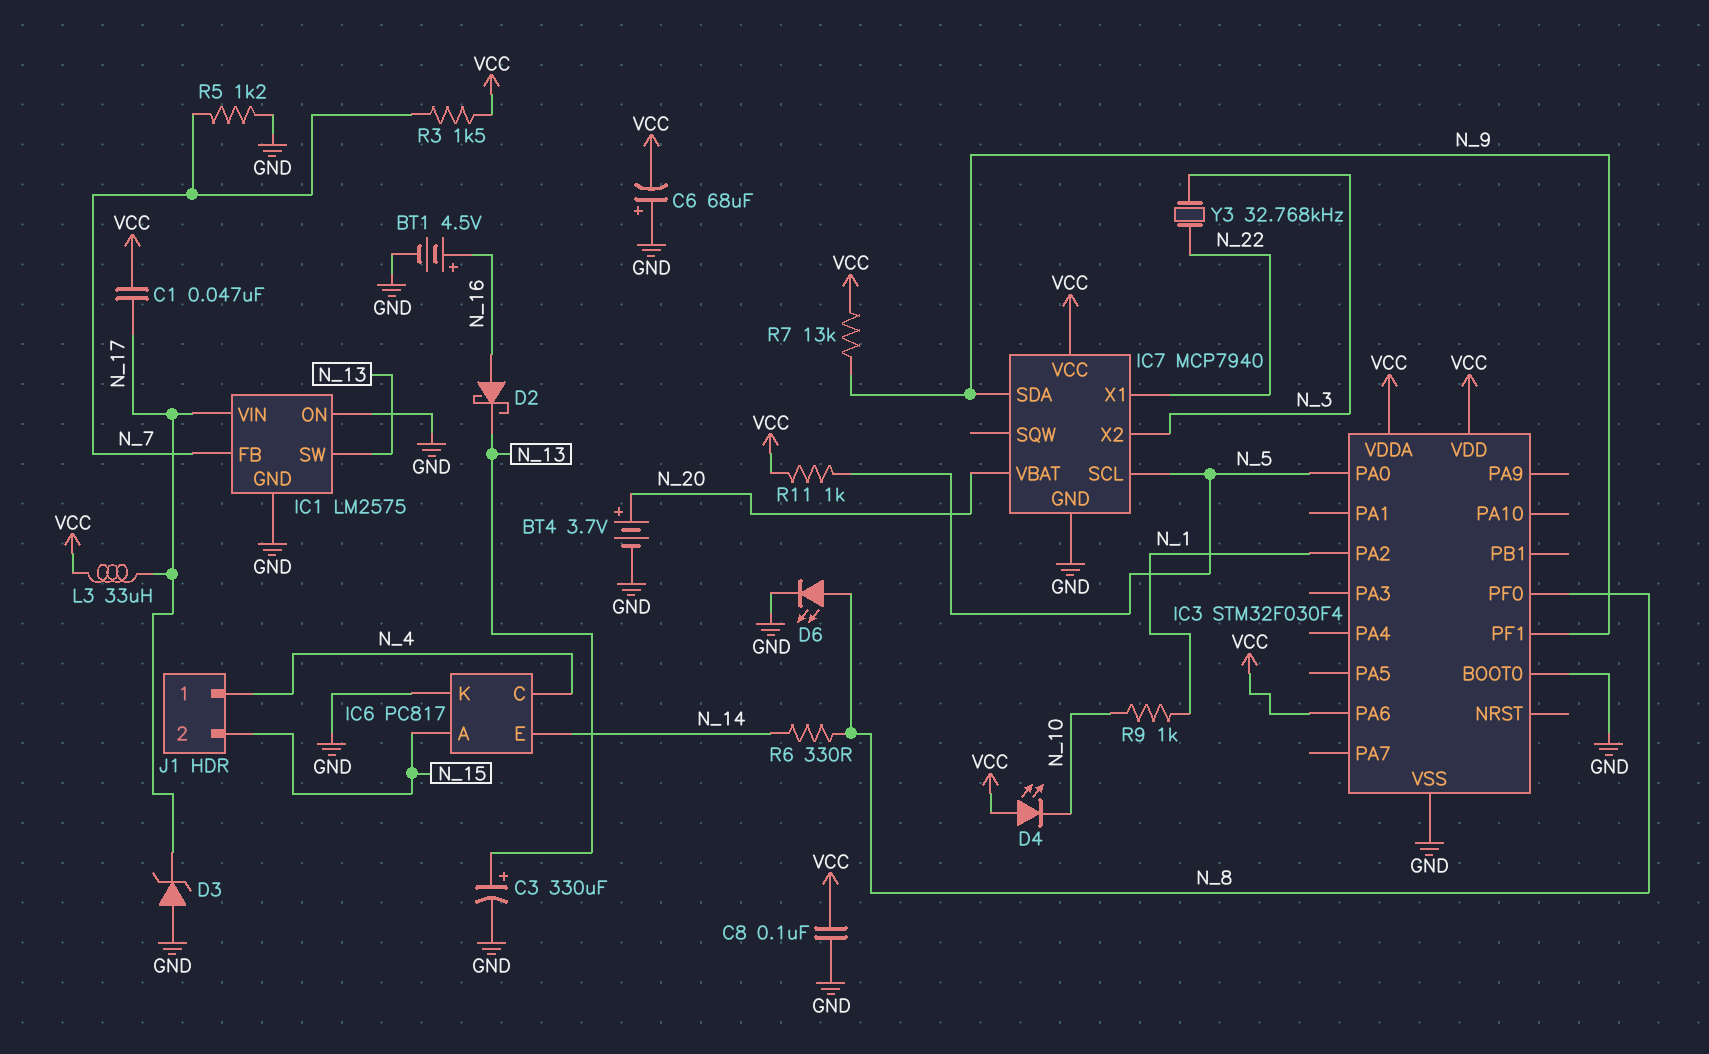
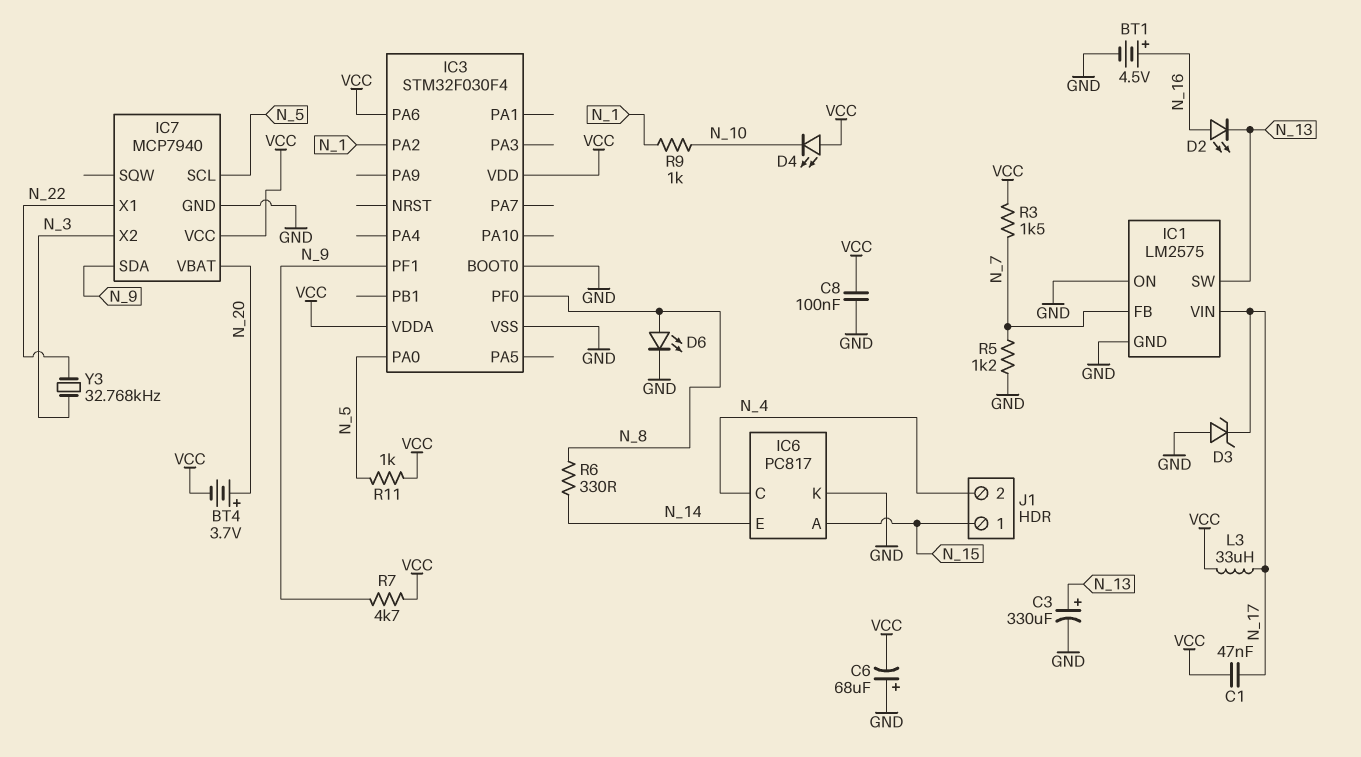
BT4: 3.7V (plus N_20, minus GND) -> 3.7V (plus N_20, minus VCC)
D2: schottky (A N_16, K N_13) -> LED (A N_16, K N_13)
J1 pin 1: N_4 -> N_15
J1 pin 2: N_15 -> N_4
R7: 13k (N_9, VCC) -> 4.7k (N_9, VCC)

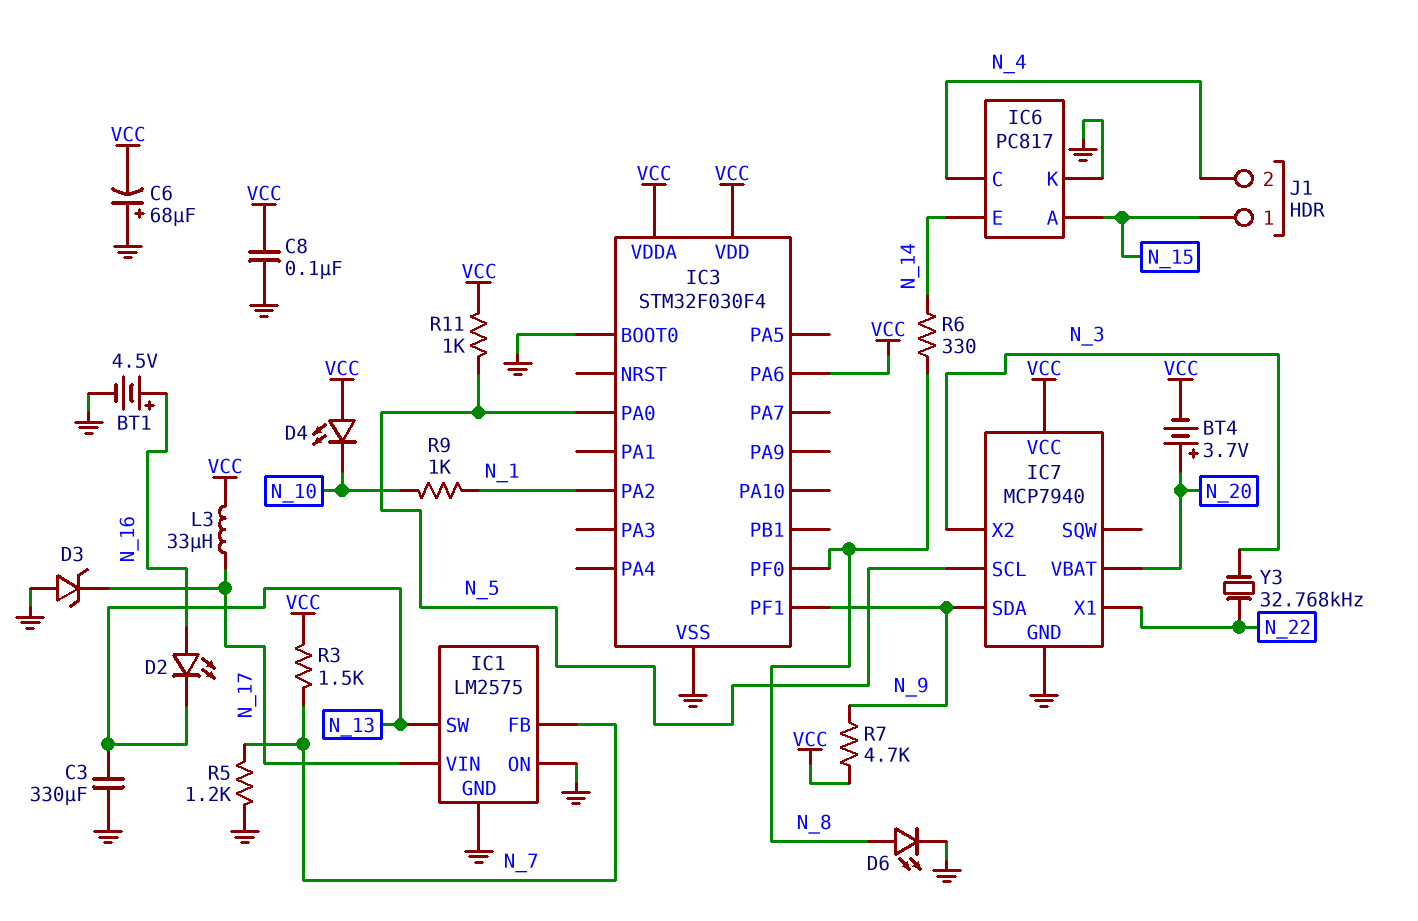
C1: 47nF (N_17, VCC) -> none
C3: 330uF (plus N_13, minus GND) -> 330uF (GND, N_13)

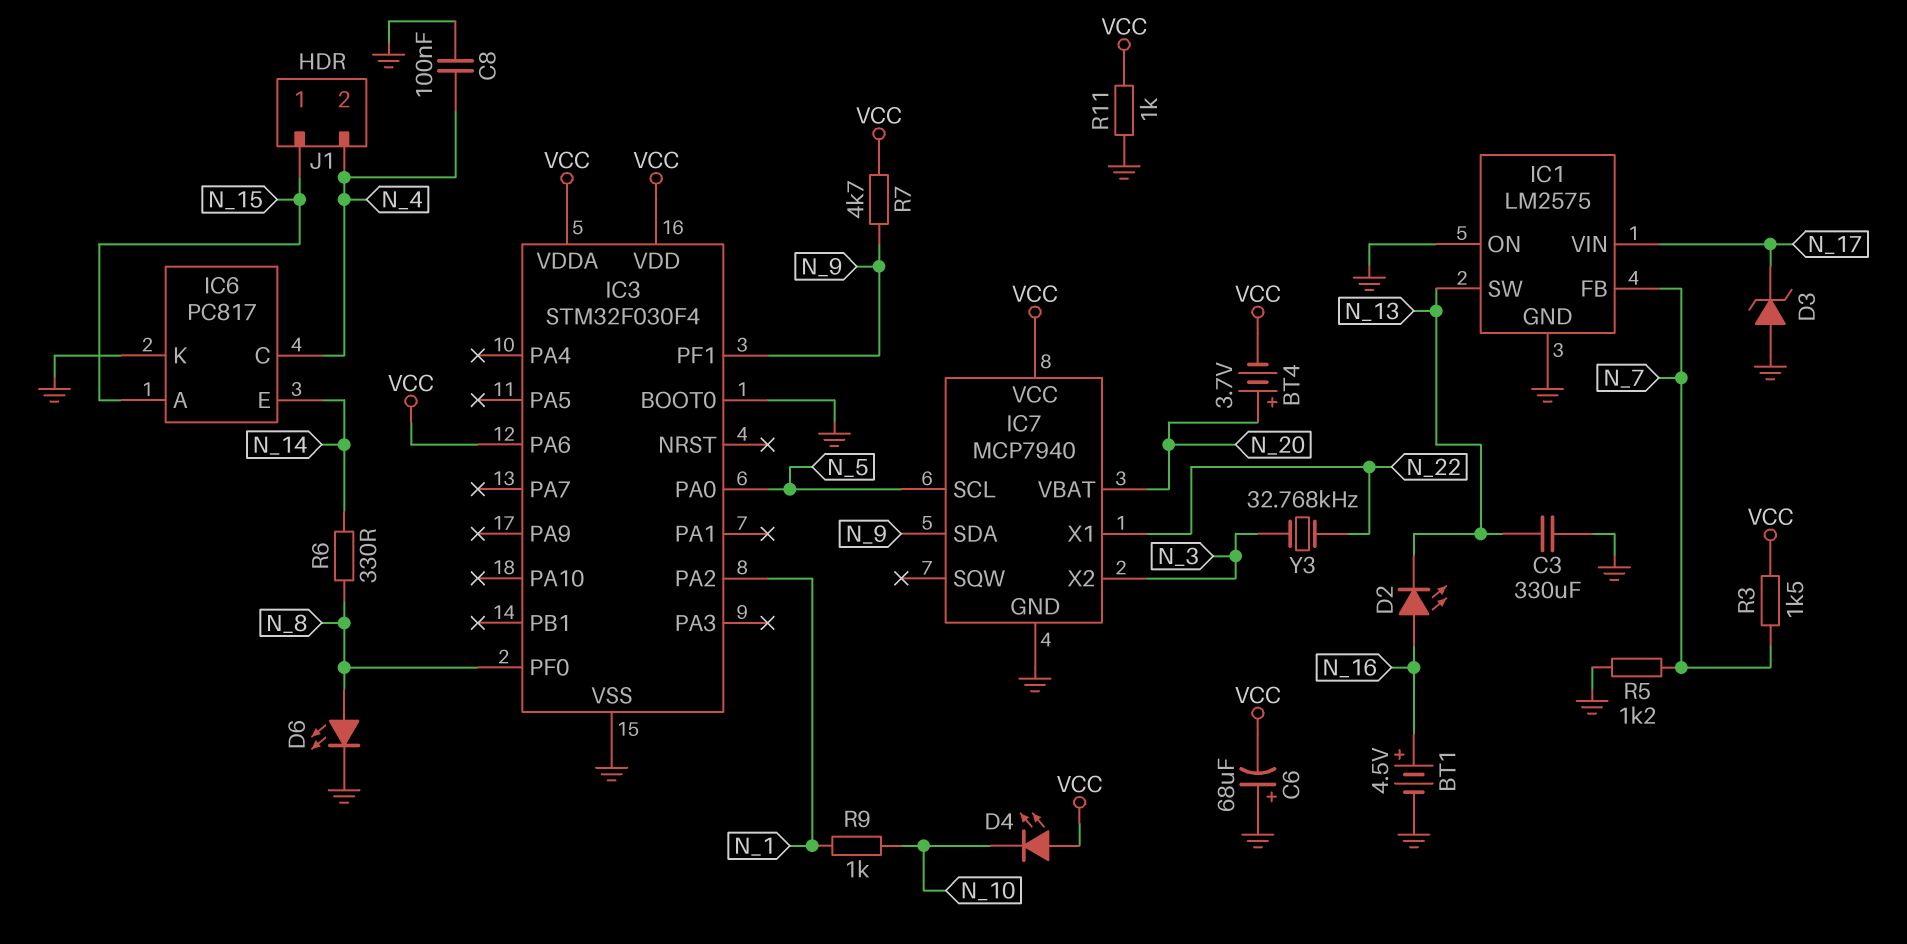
C8: 100nF (GND, VCC) -> 100nF (GND, N_4)
L3: 33uH (N_17, VCC) -> none
R11: 1k (N_5, VCC) -> 1k (GND, VCC)

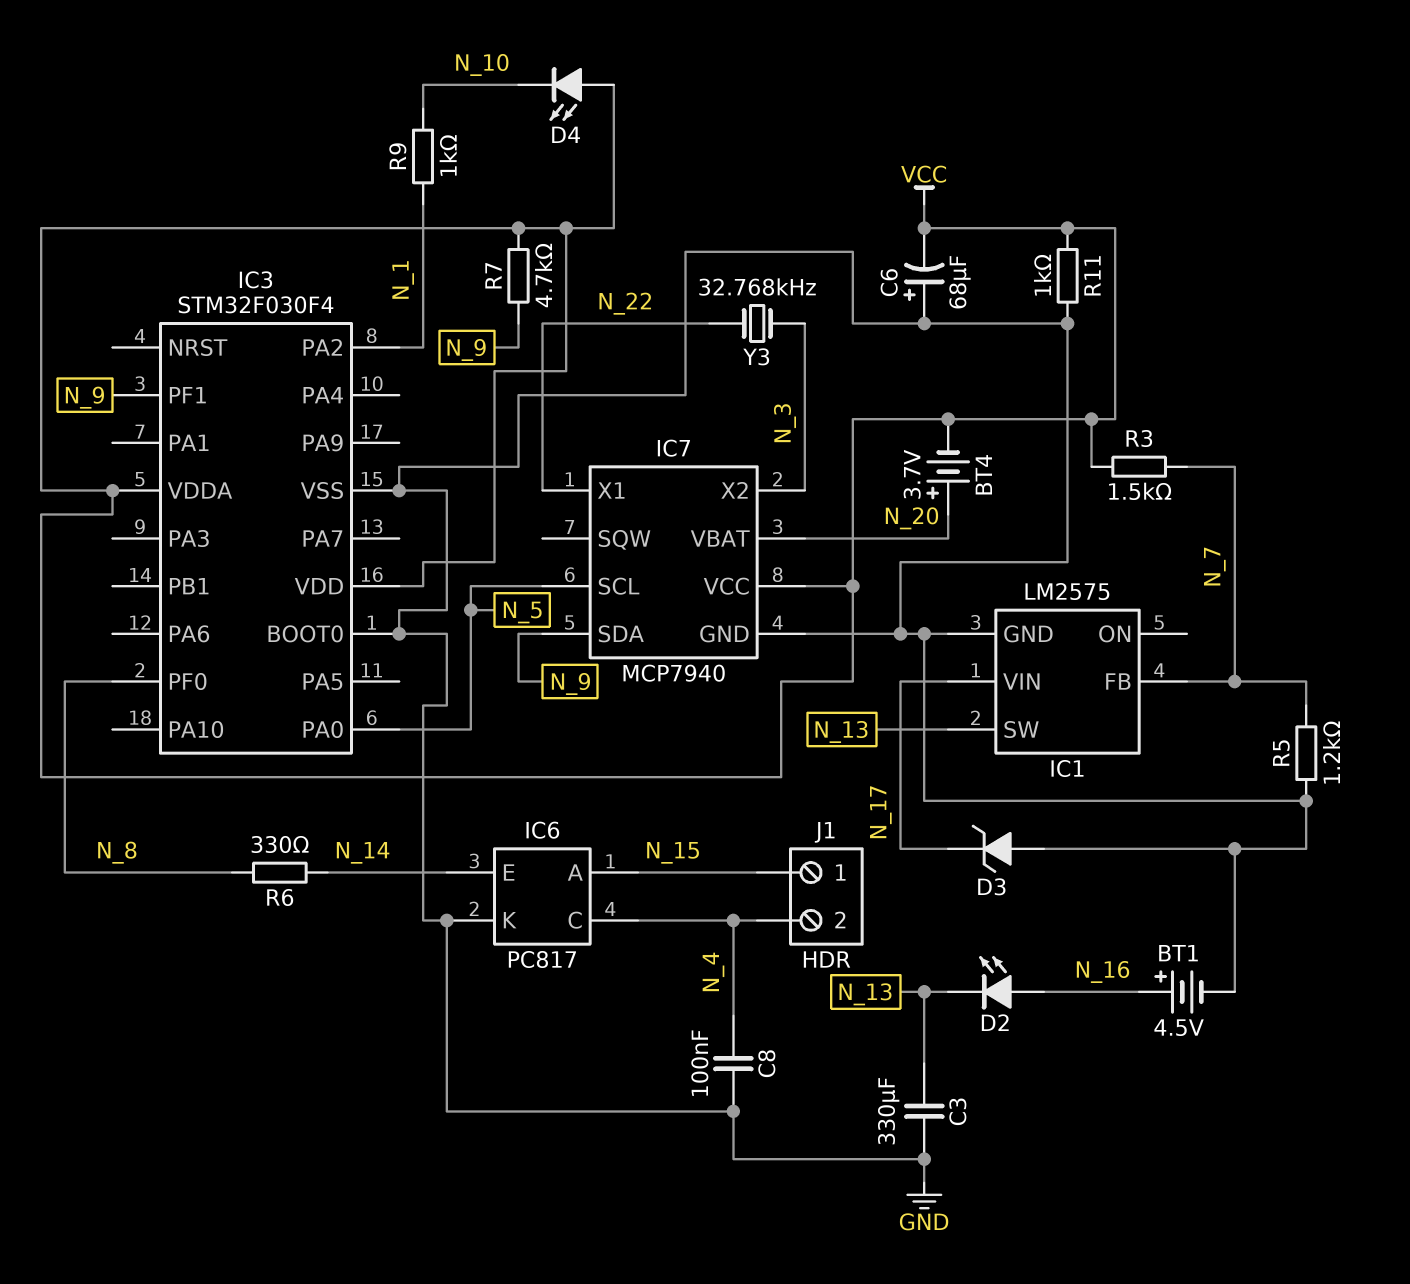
D6: LED (A N_8, K GND) -> none
IC1 pin ON: GND -> none
IC3 pin PA6: VCC -> none

